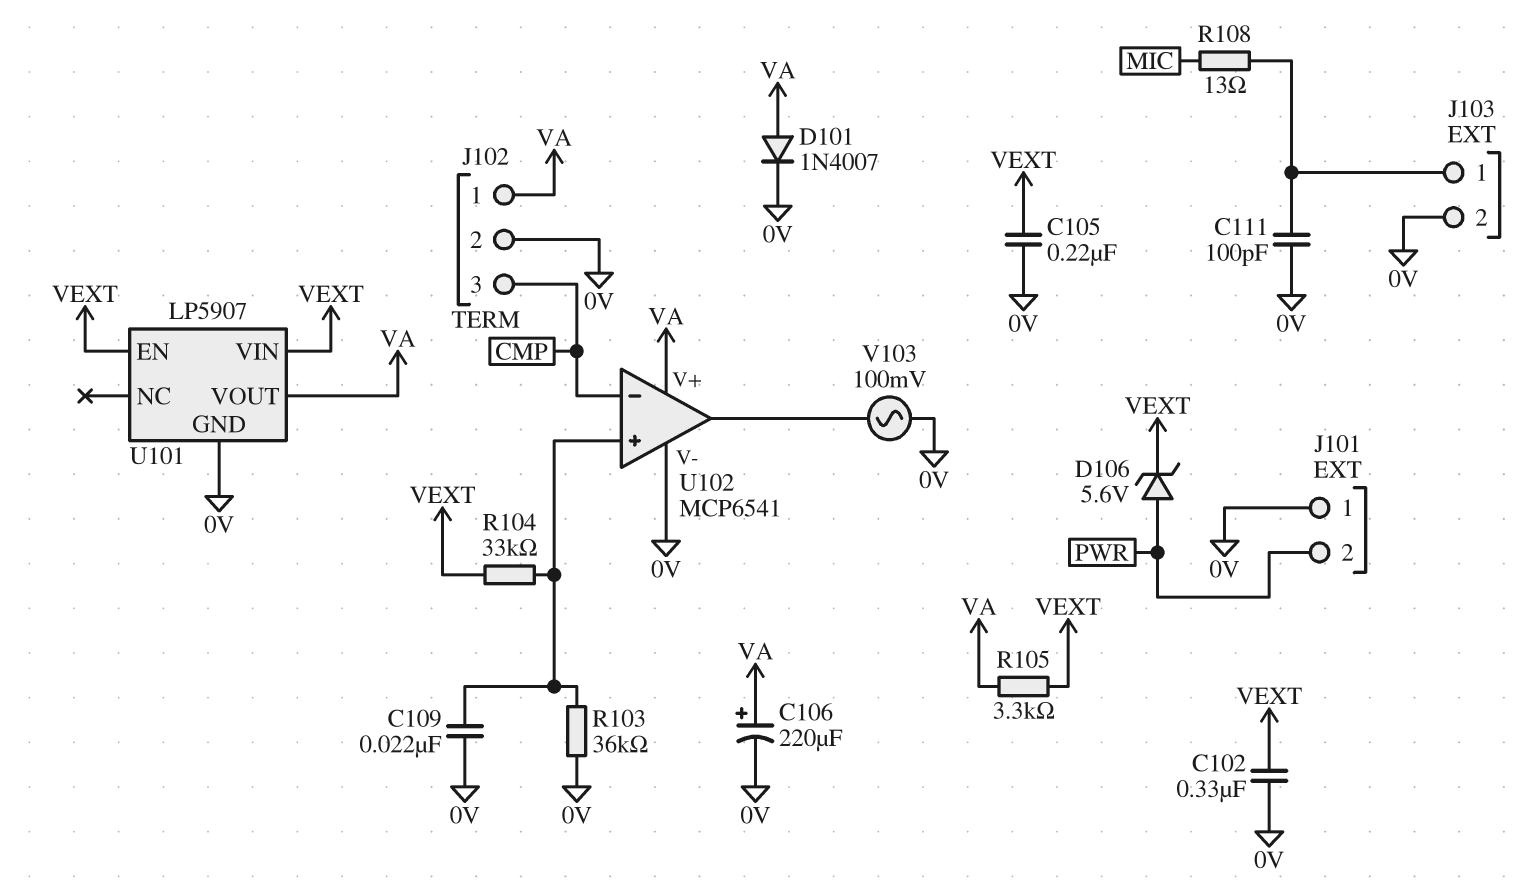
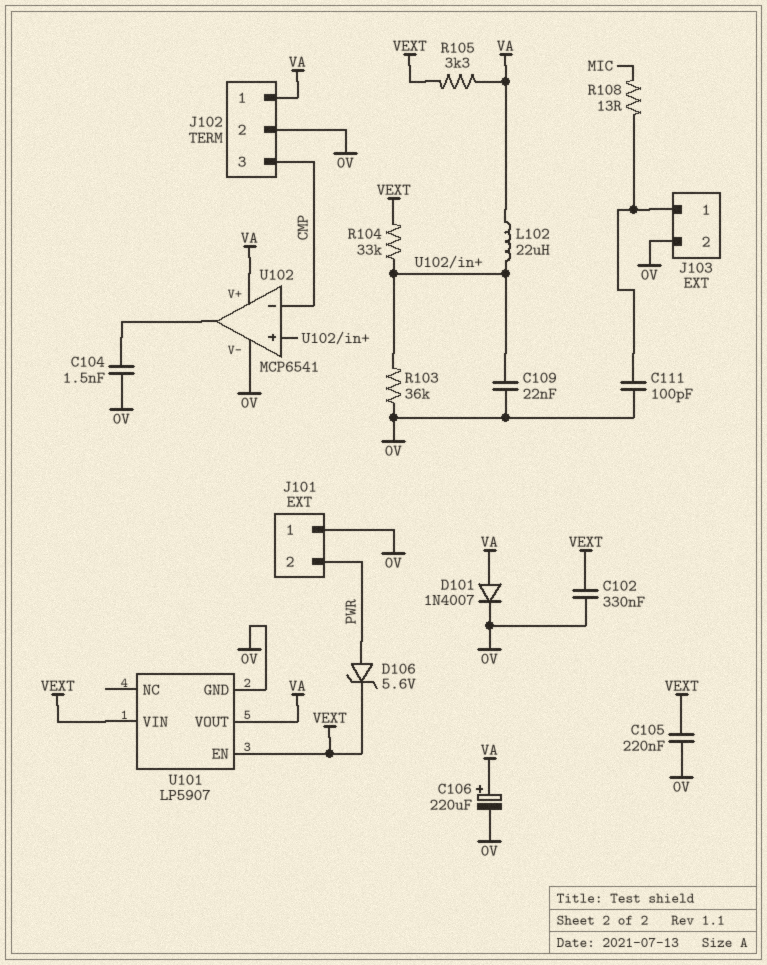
C104: none -> 1.5nF (0V, U102/out)
L102: none -> 22uH (U102/in+, VA)
V103: AC 100mV (0V, U102/out) -> none

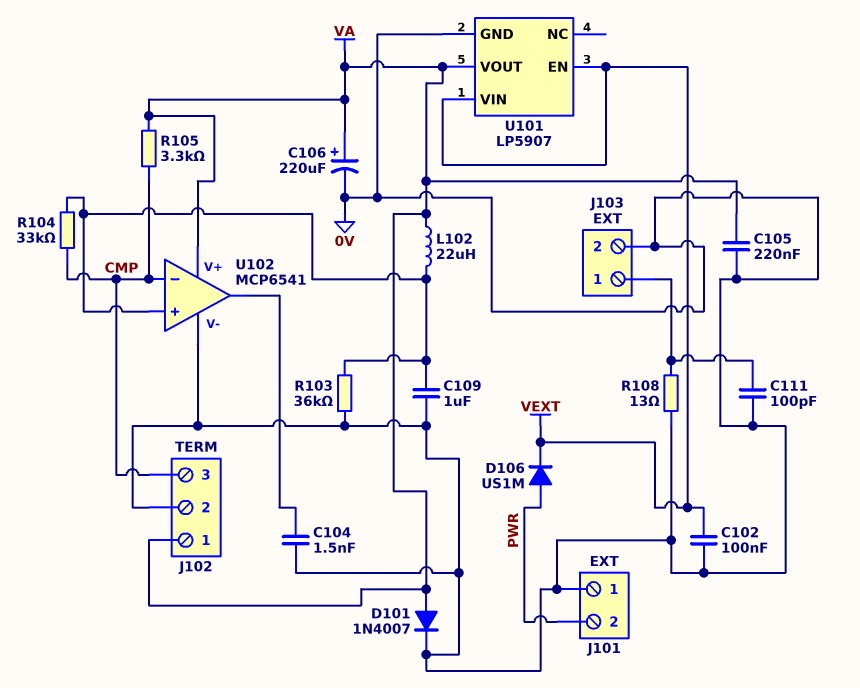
C102: 330nF (0V, VEXT) -> 100nF (0V, VEXT)
C105: 220nF (0V, VEXT) -> 220nF (0V, VA)
C109: 22nF (0V, U102/in+) -> 1uF (0V, U102/in+)
D106: zener 5.6V (A PWR, K VEXT) -> diode US1M (A PWR, K VEXT)
R104: 33k (U102/in+, VEXT) -> 33k (CMP, U102/in+)
R105: 3.3k (VA, VEXT) -> 3.3k (CMP, VA)
R108: 13 (J103/1, MIC) -> 13 (0V, J103/1)

